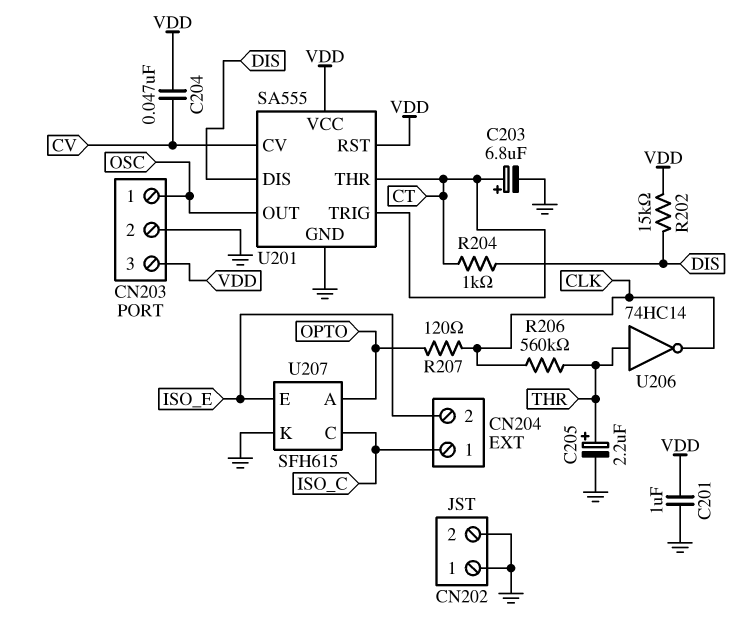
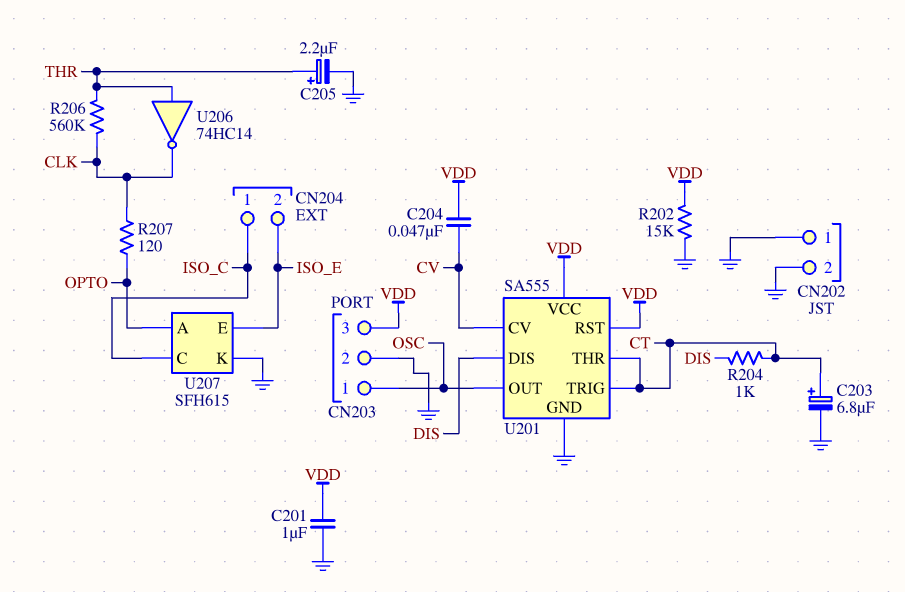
R202: 15k (DIS, VDD) -> 15k (GND, VDD)

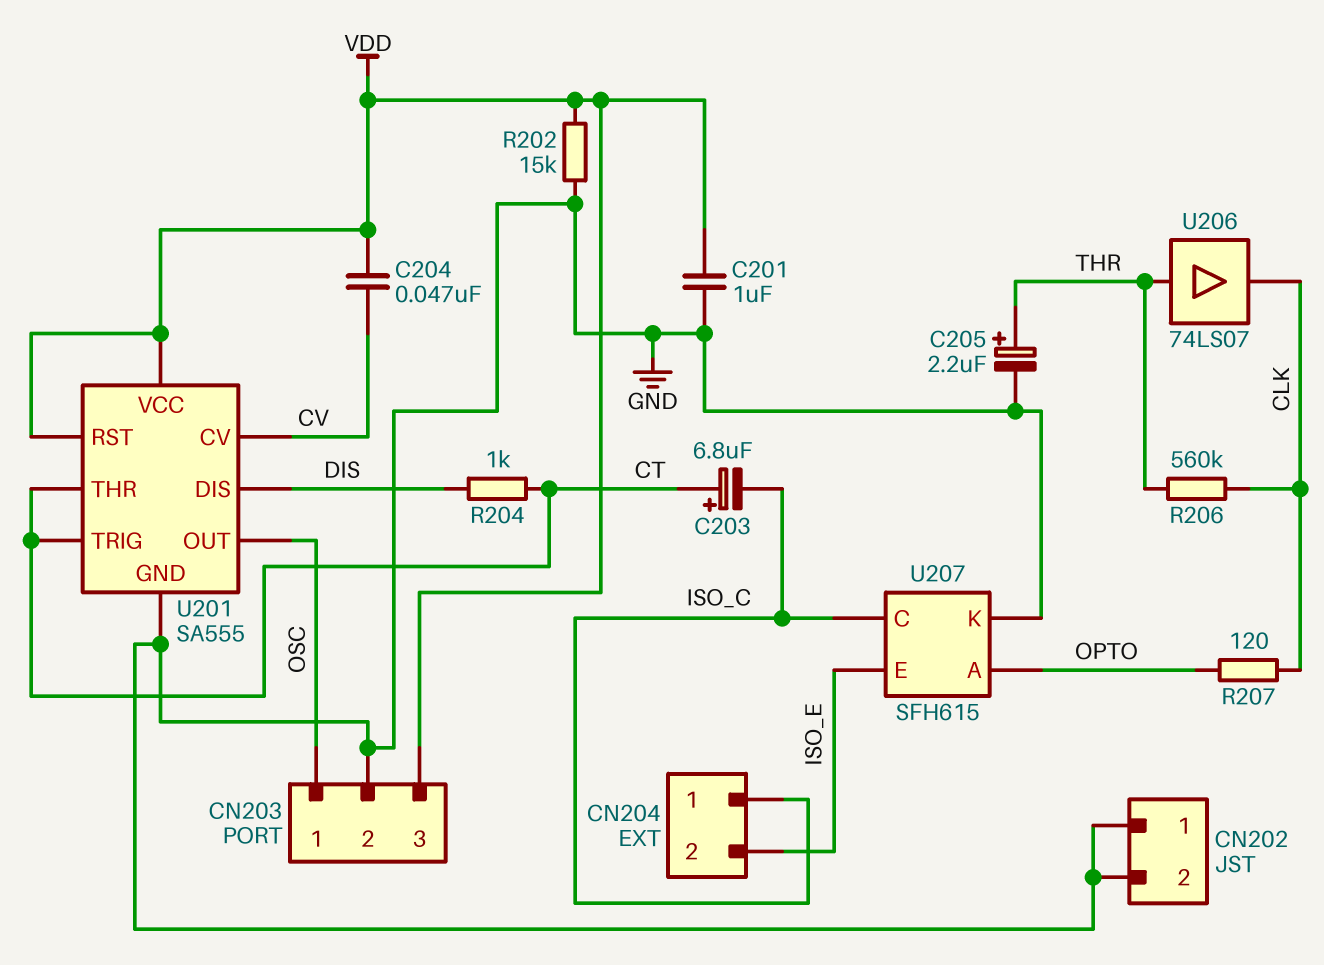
C203: 6.8uF (plus CT, minus GND) -> 6.8uF (plus CT, minus ISO_C)
U206: NOT 74HC14 (in THR, out CLK) -> buffer 74LS07 (in THR, out CLK)

